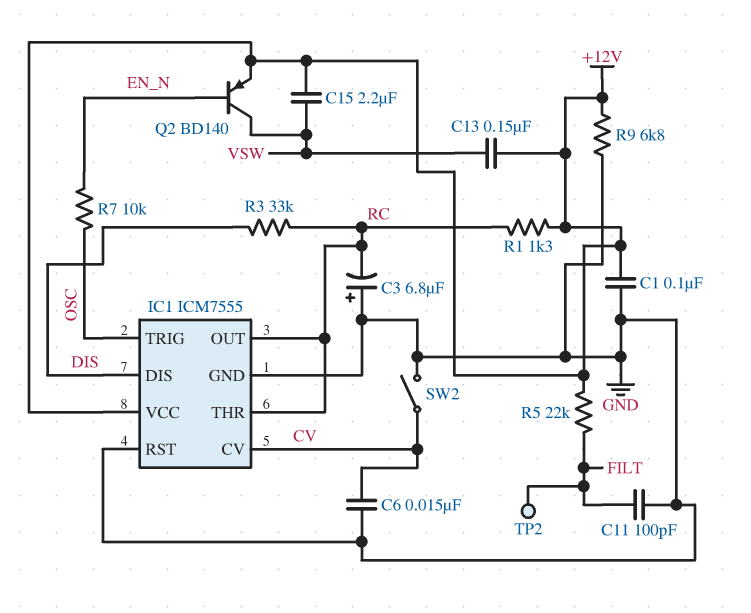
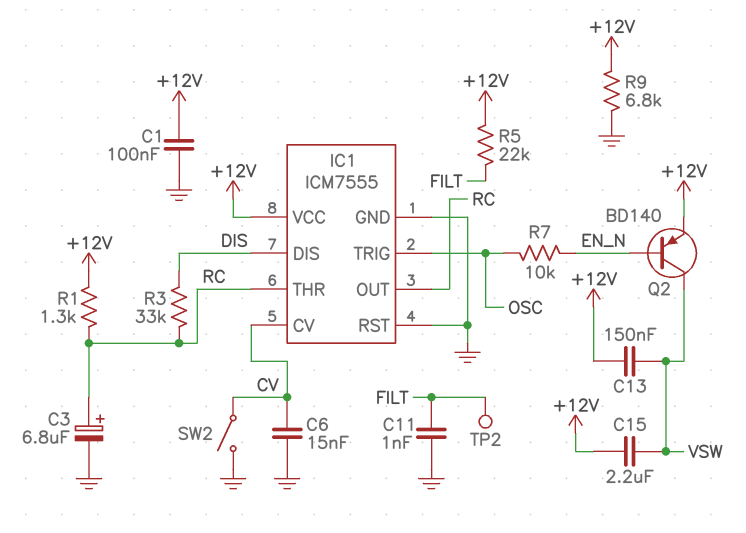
C3: 6.8uF (plus GND, minus RC) -> 6.8uF (plus RC, minus GND)
C11: 100pF (FILT, GND) -> 1nF (FILT, GND)

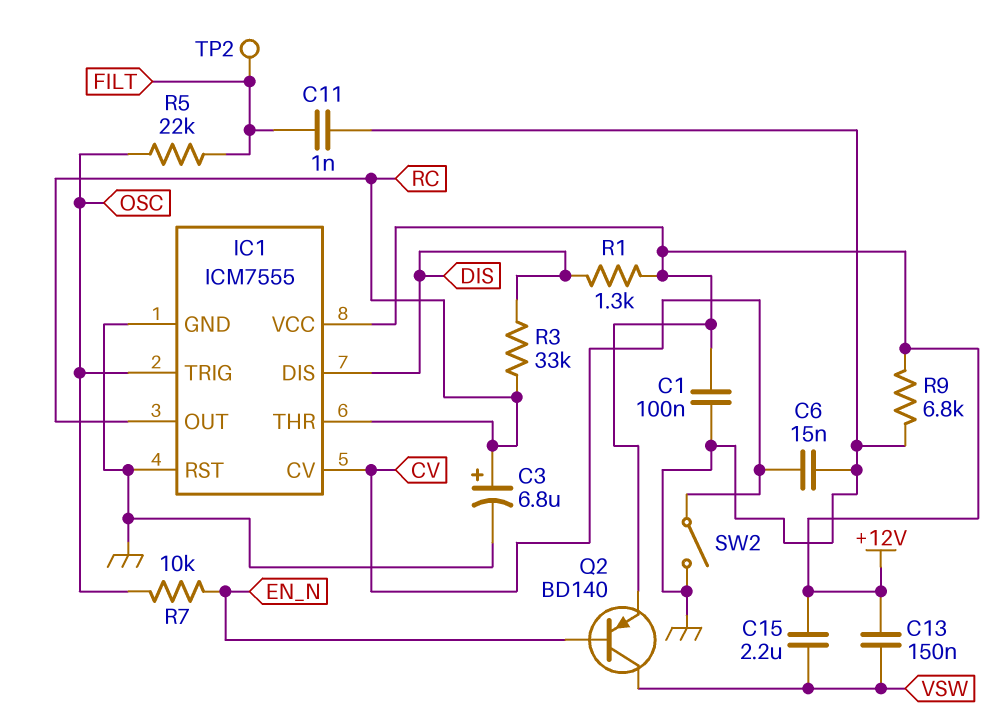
R1: 1.3k (+12V, RC) -> 1.3k (+12V, DIS)
R5: 22k (+12V, FILT) -> 22k (FILT, OSC)

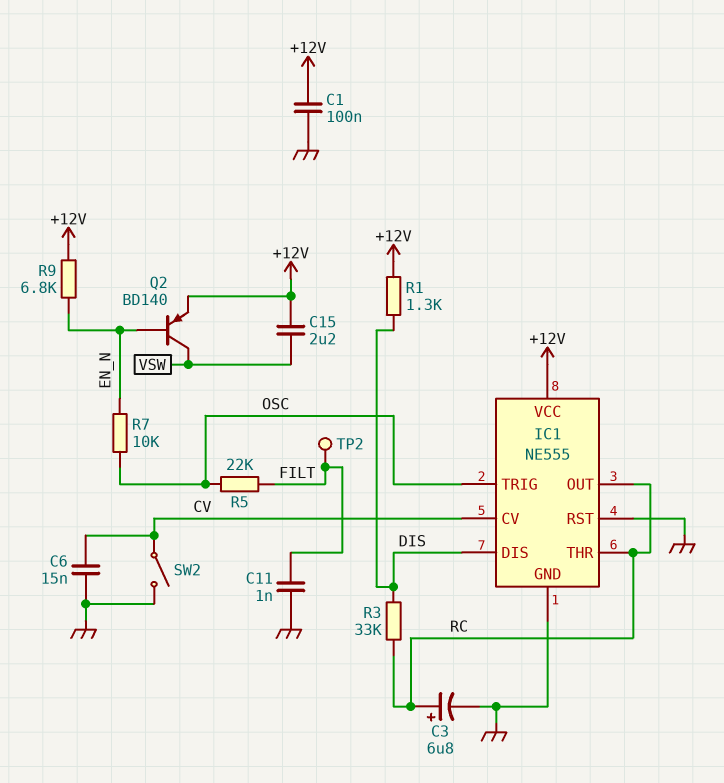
C13: 150nF (+12V, VSW) -> none
IC1: ICM7555 -> NE555
R9: 6.8k (+12V, GND) -> 6.8k (+12V, EN_N)

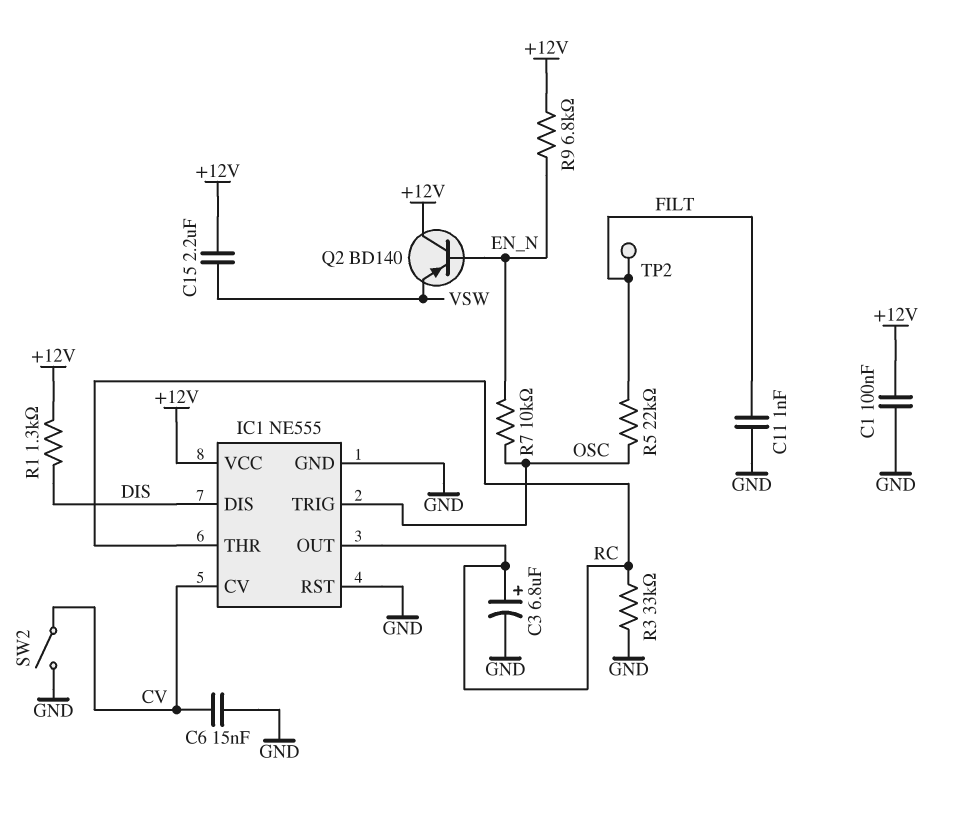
Q2: PNP BD140 (B EN_N, C VSW, E +12V) -> PNP BD140 (B EN_N, C +12V, E VSW)
R3: 33k (DIS, RC) -> 33k (GND, RC)

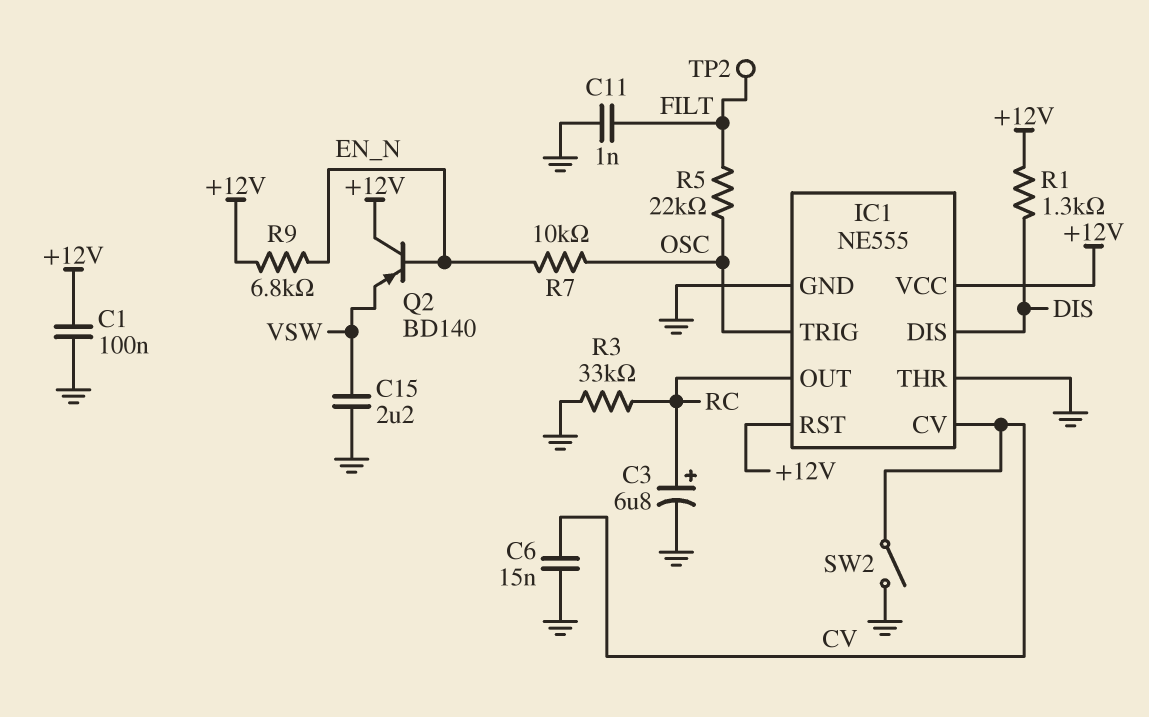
C15: 2.2uF (+12V, VSW) -> 2.2uF (GND, VSW)
IC1 pin RST: GND -> +12V
IC1 pin THR: RC -> GND

